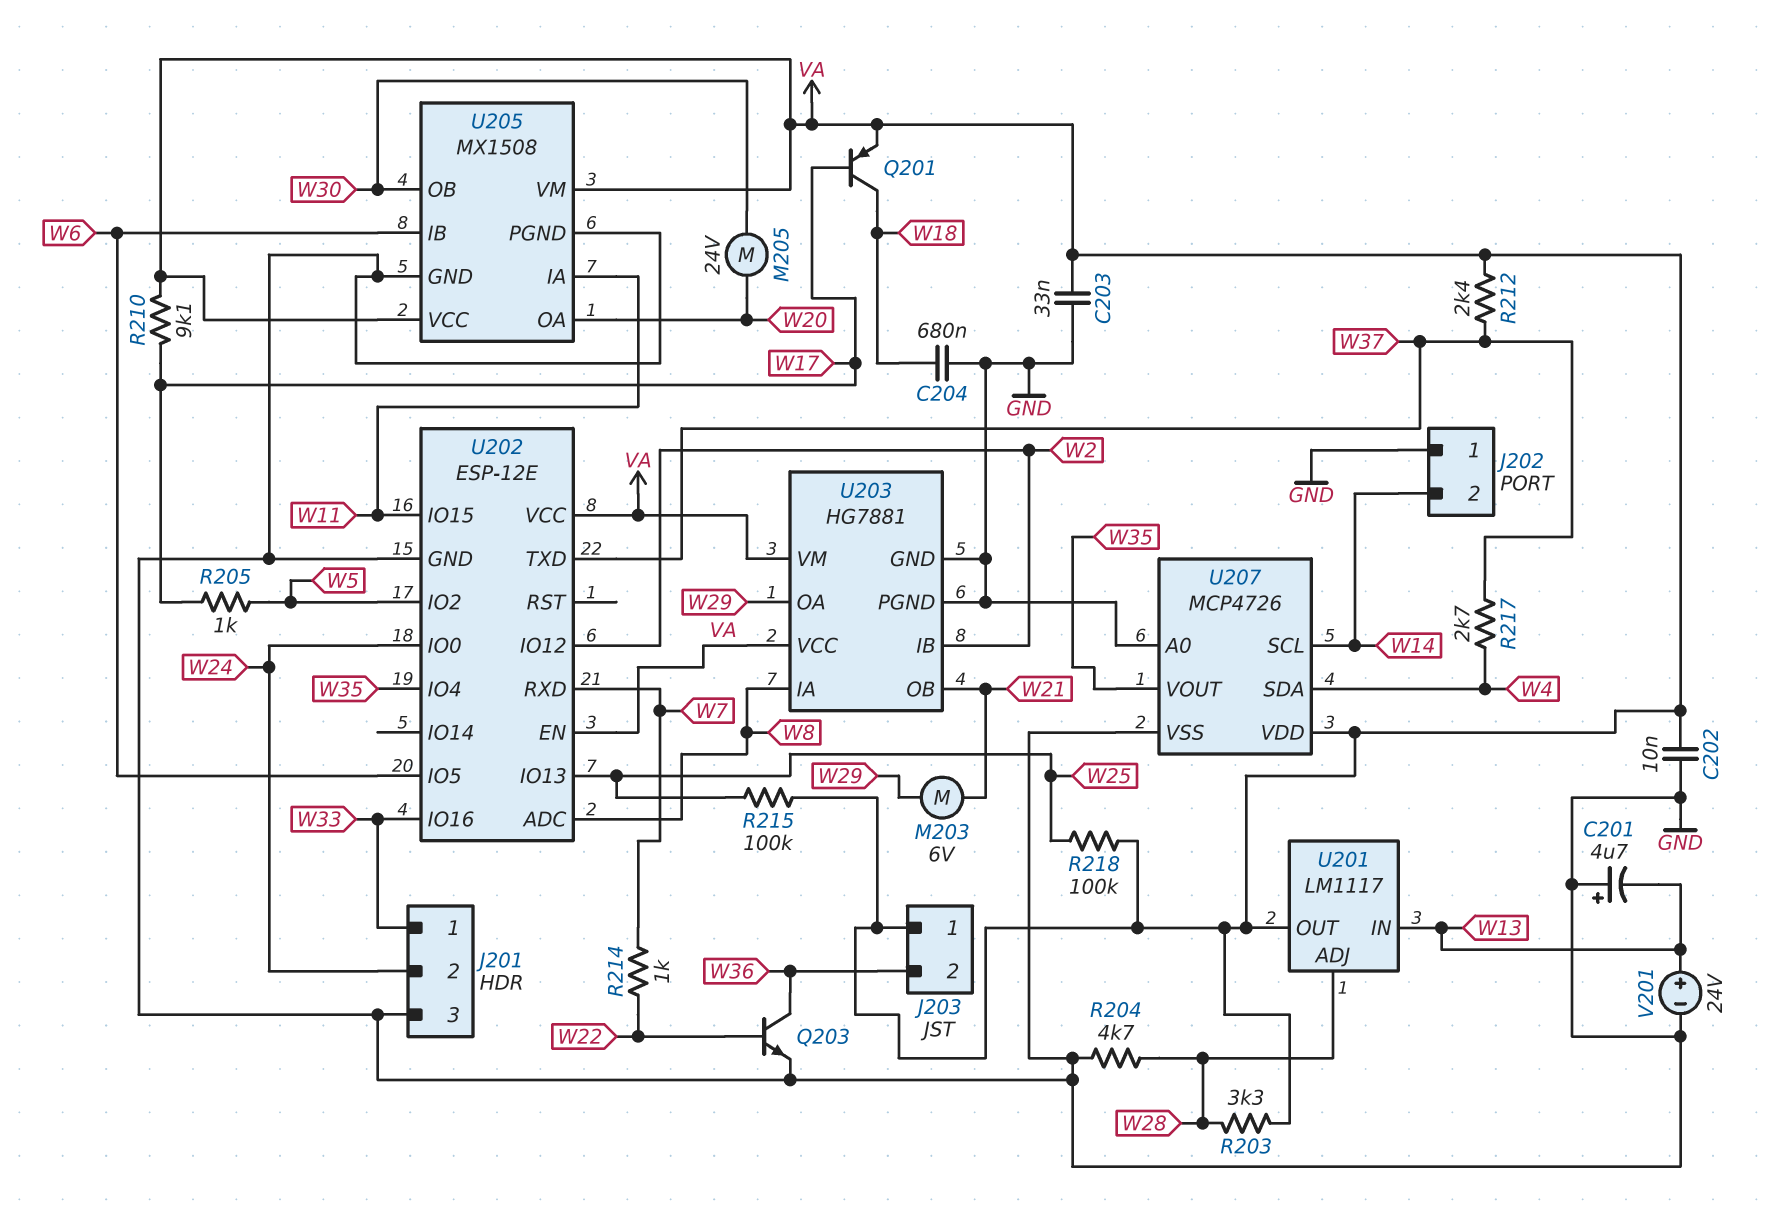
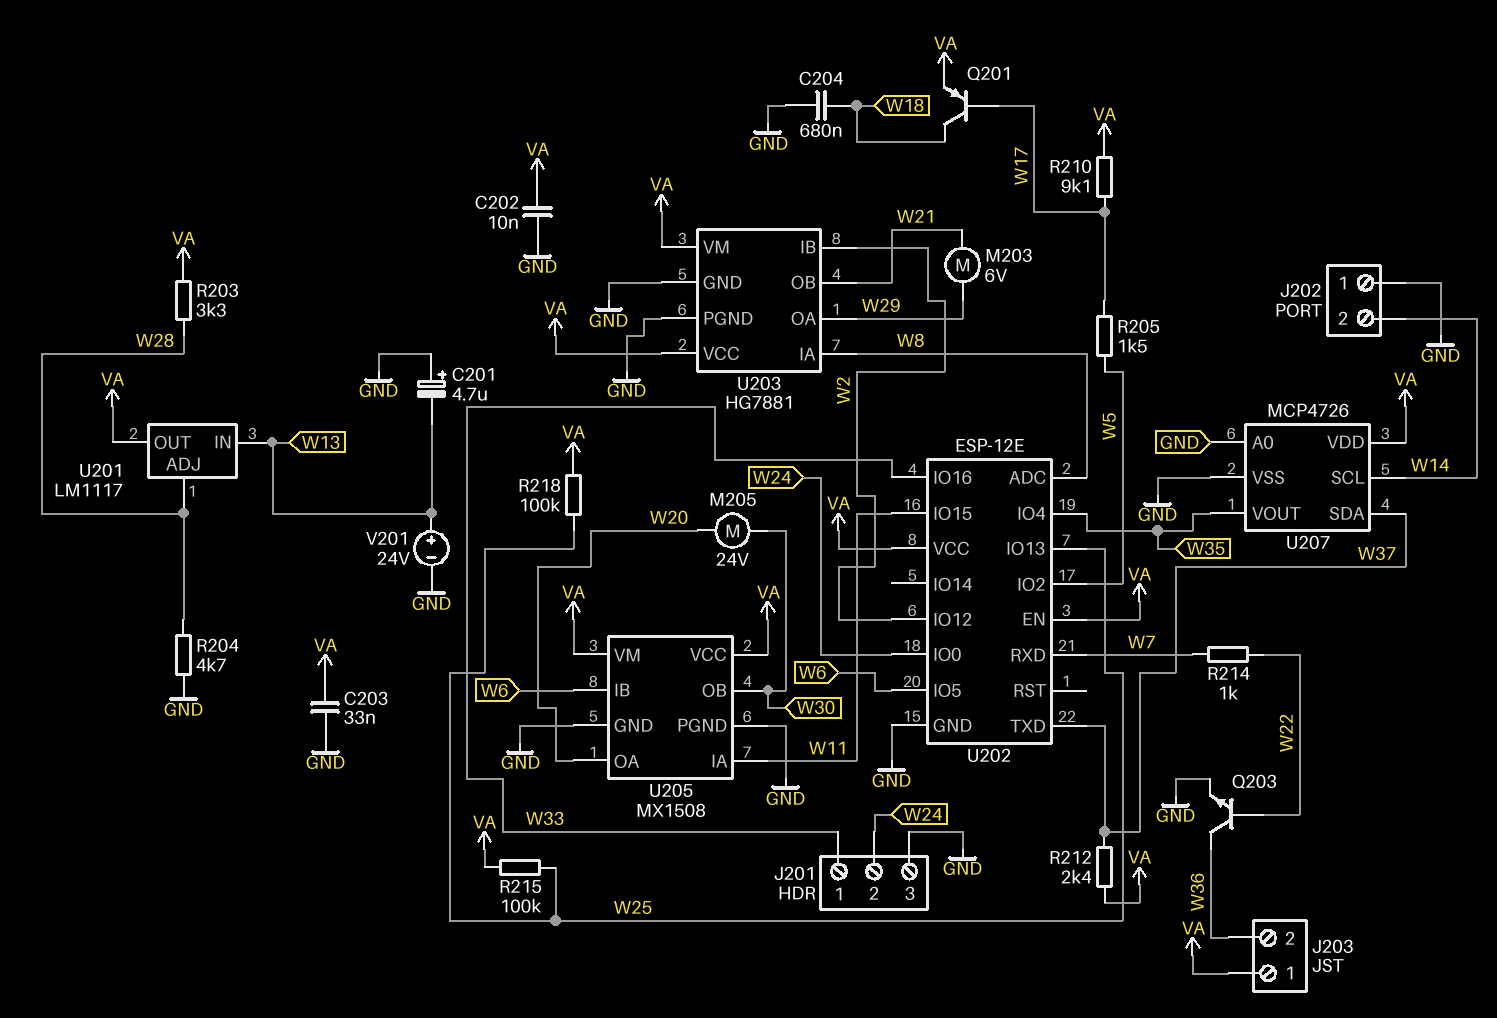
R205: 1k (W5, W17) -> 1.5k (W5, W17)
R217: 2.7k (W4, W37) -> none
U207 pin SDA: W4 -> W37

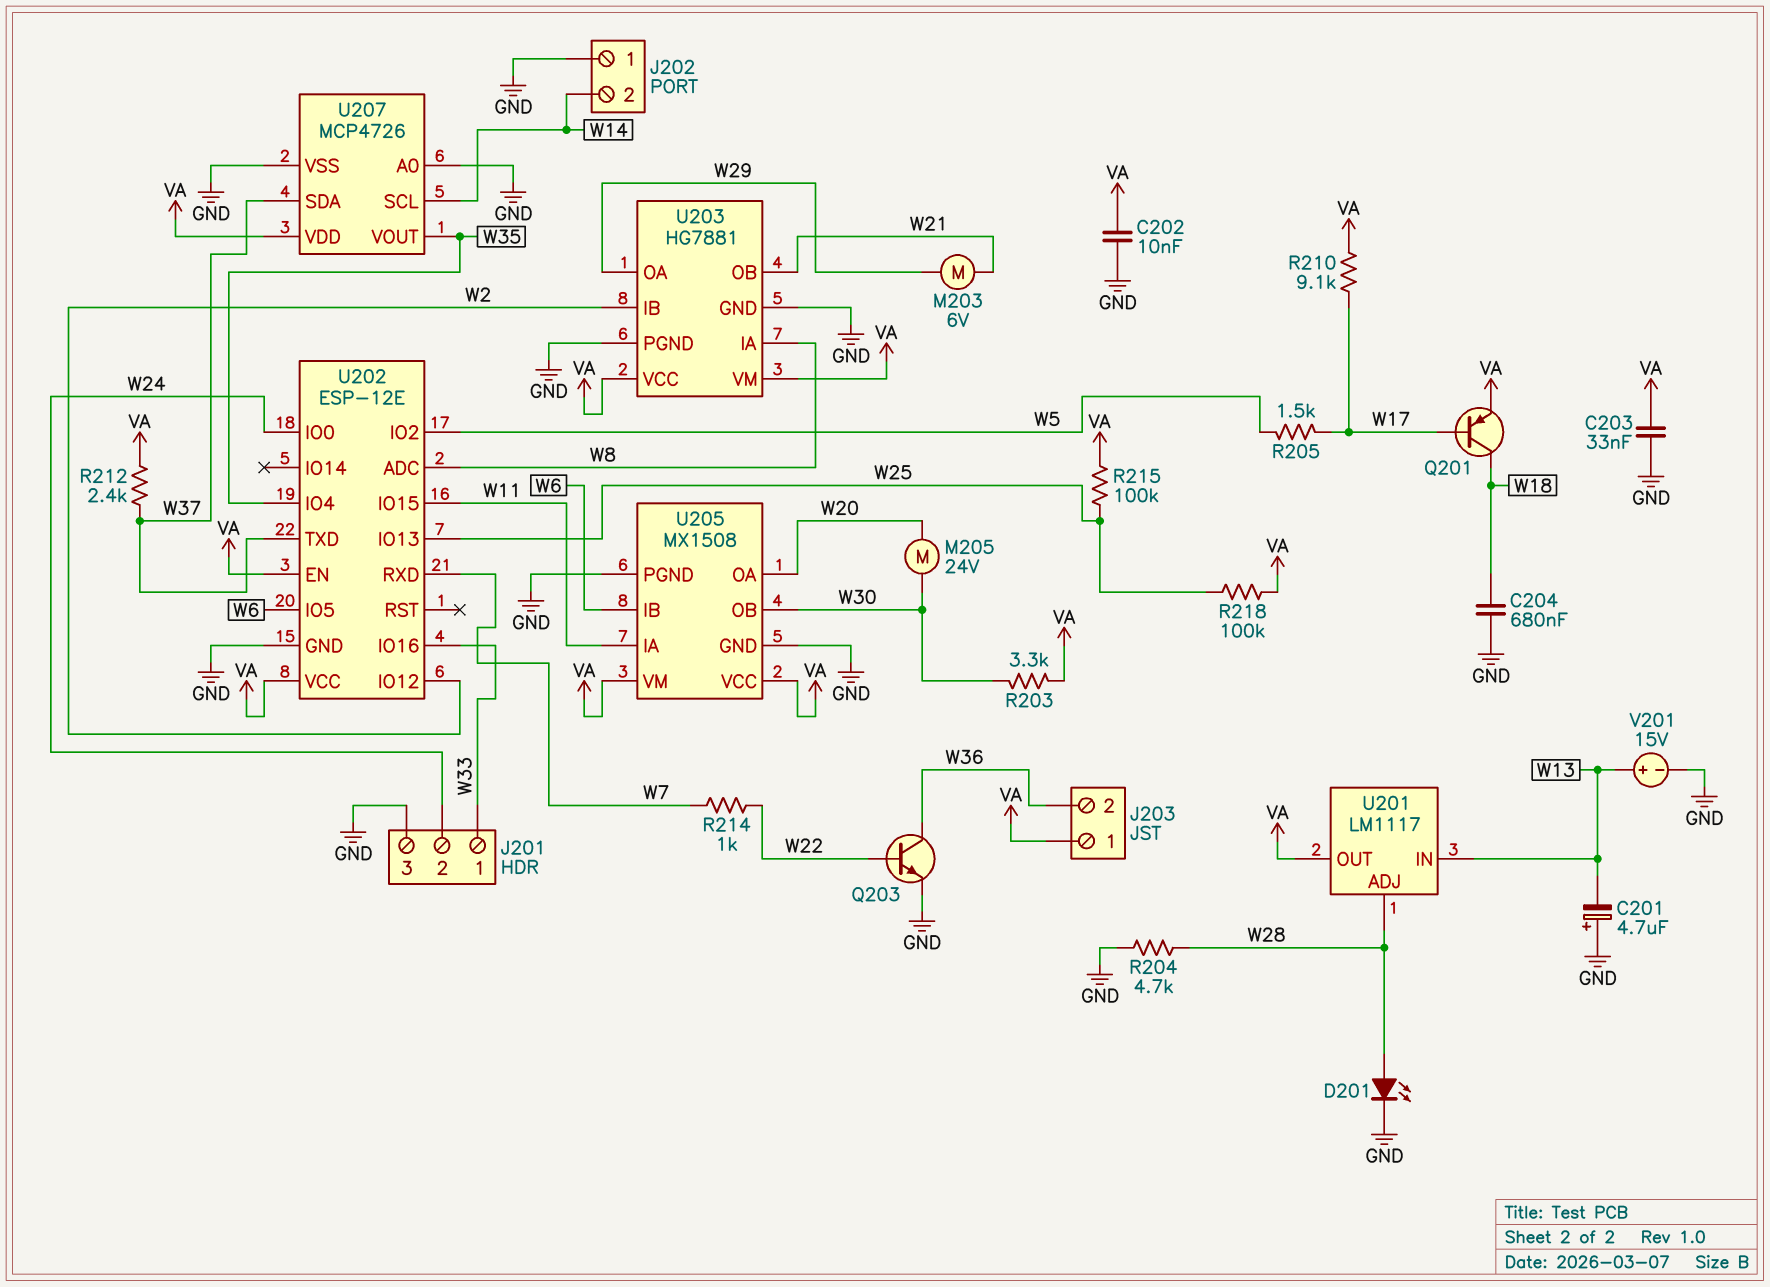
D201: none -> LED (A W28, K GND)
R203: 3.3k (VA, W28) -> 3.3k (VA, W30)
V201: 24V (plus W13, minus GND) -> 15V (plus W13, minus GND)

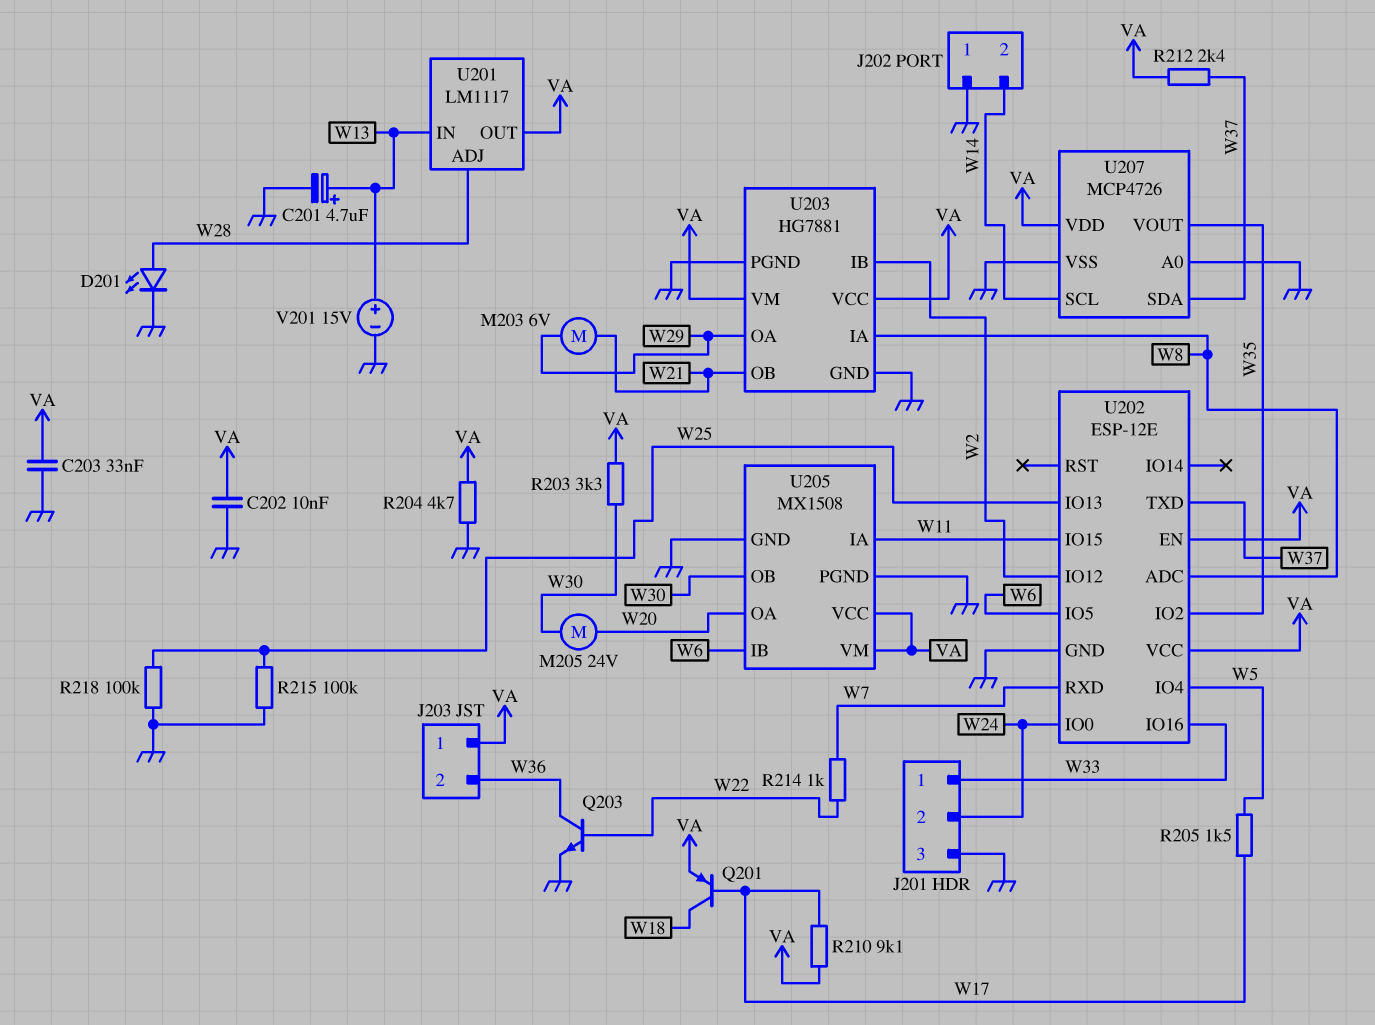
C201: 4.7uF (plus GND, minus W13) -> 4.7uF (plus W13, minus GND)
C204: 680nF (GND, W18) -> none
R204: 4.7k (GND, W28) -> 4.7k (GND, VA)
R215: 100k (VA, W25) -> 100k (GND, W25)
R218: 100k (VA, W25) -> 100k (GND, W25)
U202 pin IO2: W5 -> W35
U202 pin IO4: W35 -> W5

